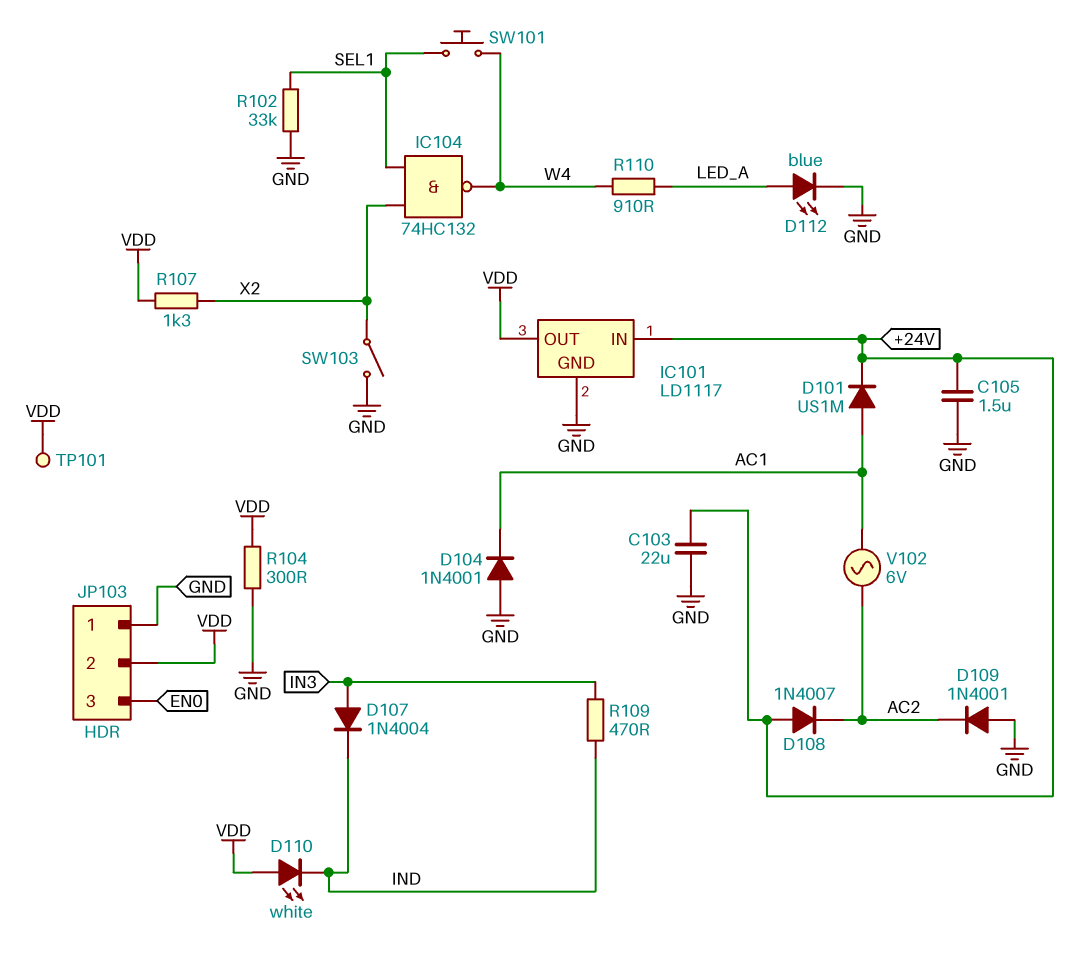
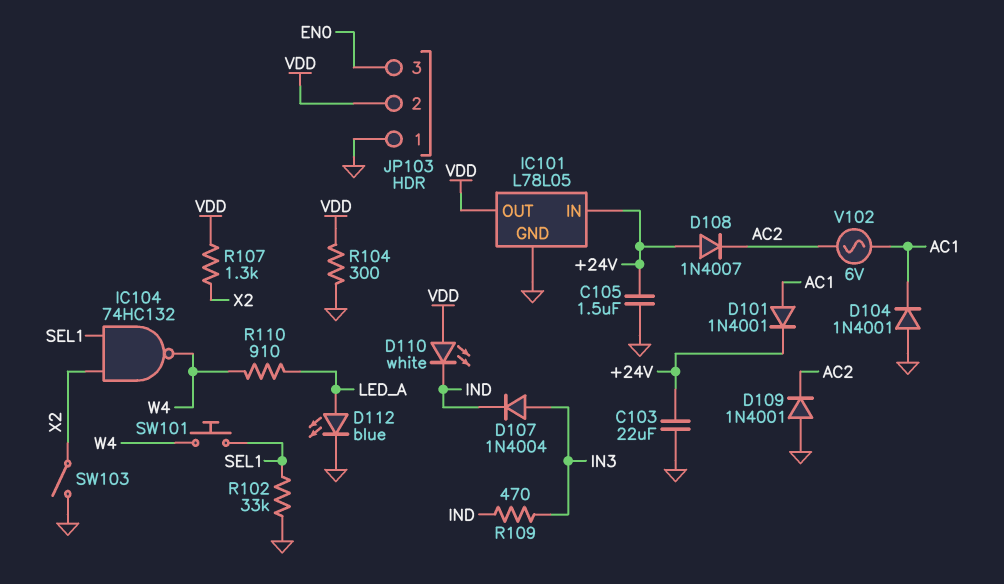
D101: diode US1M (A AC1, K +24V) -> diode 1N4001 (A AC1, K +24V)
IC101: LD1117 -> L78L05
TP101: test point (VDD) -> none

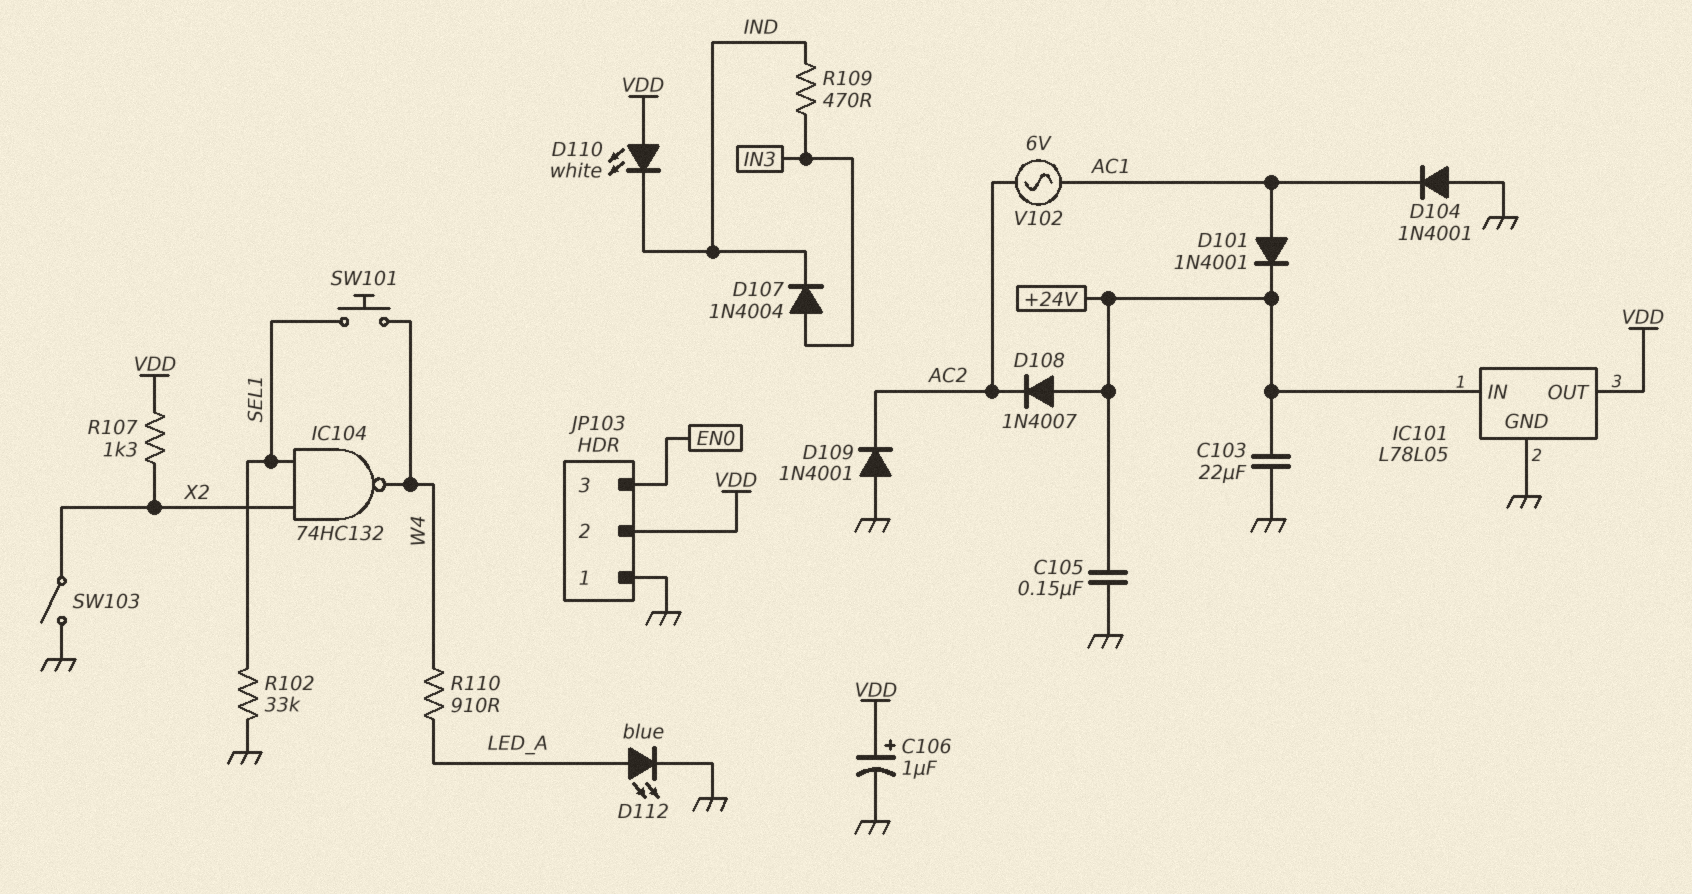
C105: 1.5uF (+24V, GND) -> 150nF (+24V, GND)
C106: none -> 1uF (plus VDD, minus GND)
R104: 300 (GND, VDD) -> none

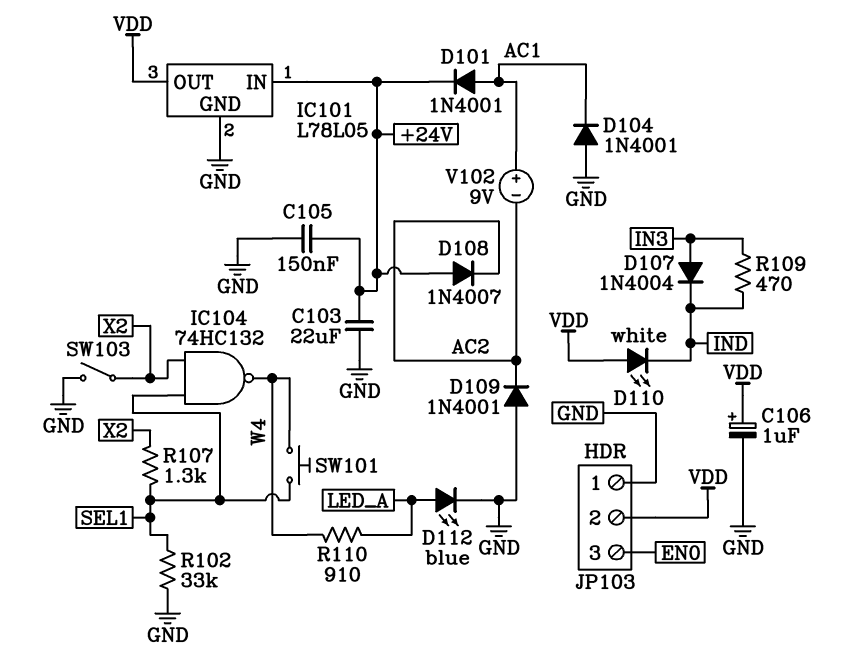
R107: 1.3k (VDD, X2) -> 1.3k (SEL1, X2)
V102: AC 6V (AC1, AC2) -> 9V (plus AC1, minus AC2)

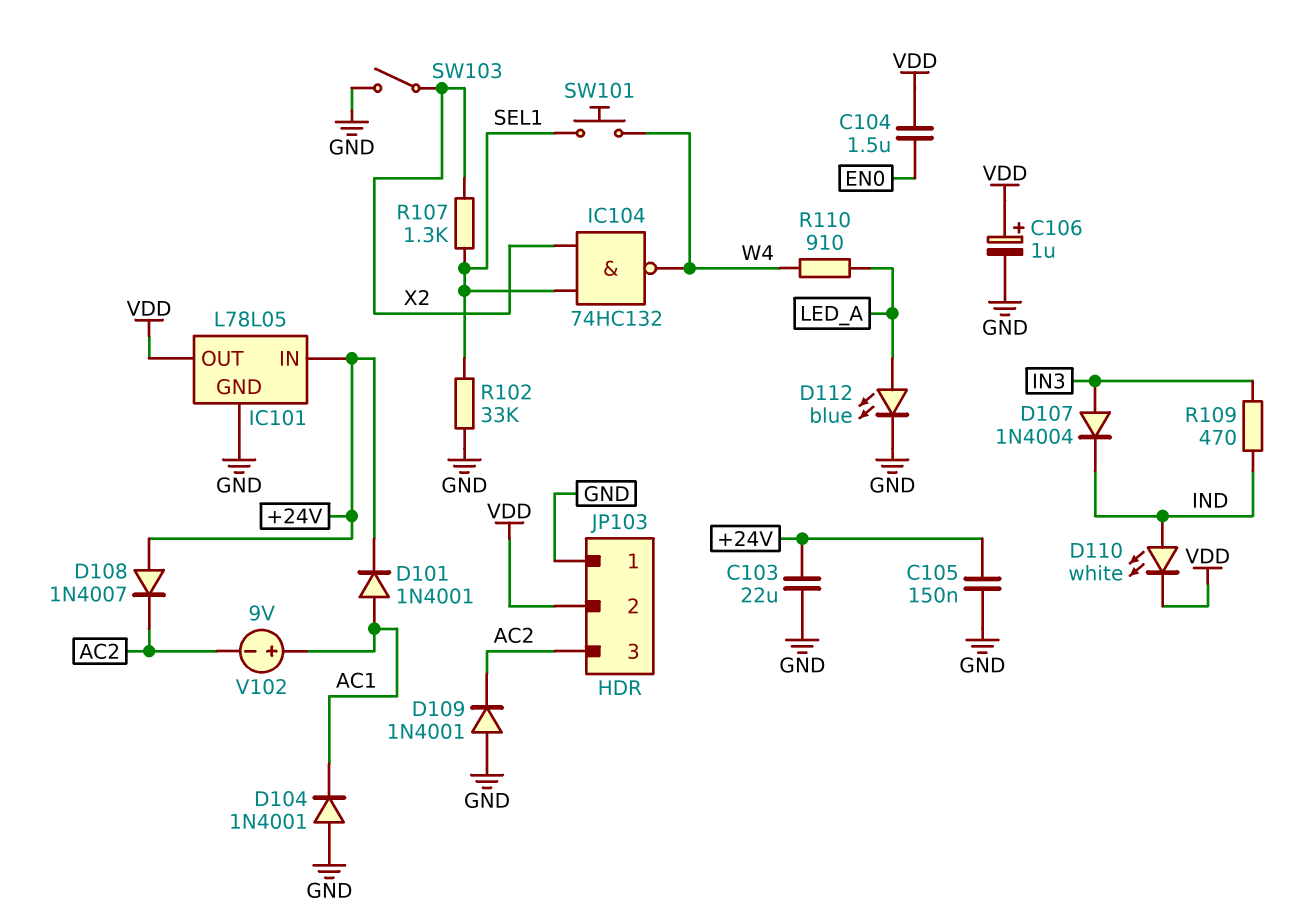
C104: none -> 1.5uF (EN0, VDD)
D110: LED white (A VDD, K IND) -> LED white (A IND, K VDD)
JP103 pin 3: EN0 -> AC2

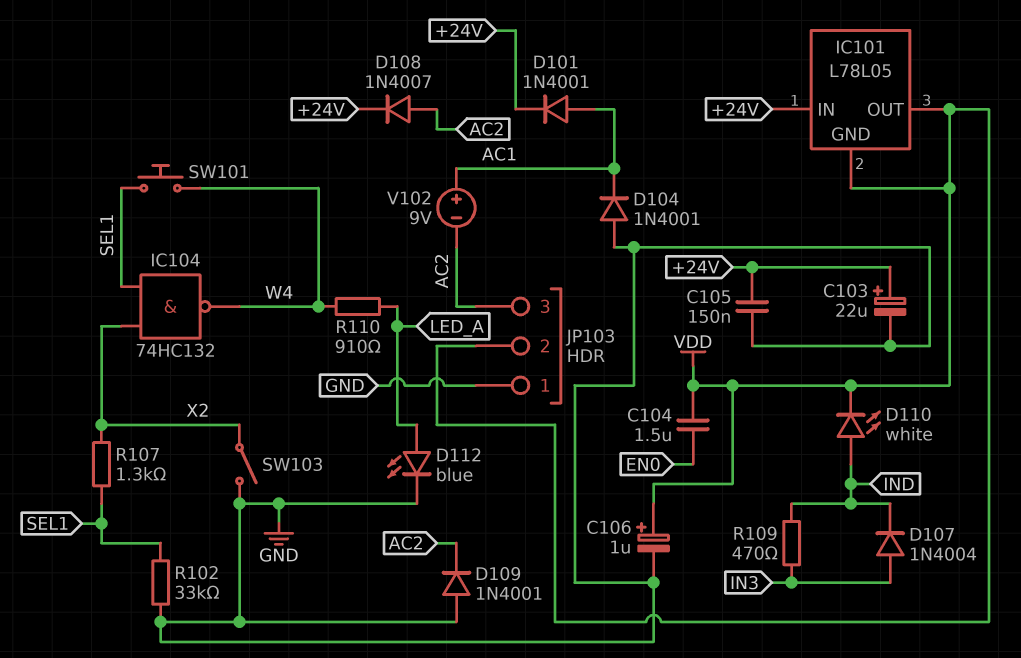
C103: 22uF (+24V, GND) -> 22uF (plus +24V, minus GND)
D108: diode 1N4007 (A +24V, K AC2) -> diode 1N4007 (A AC2, K +24V)
IC101 pin GND: GND -> VDD

